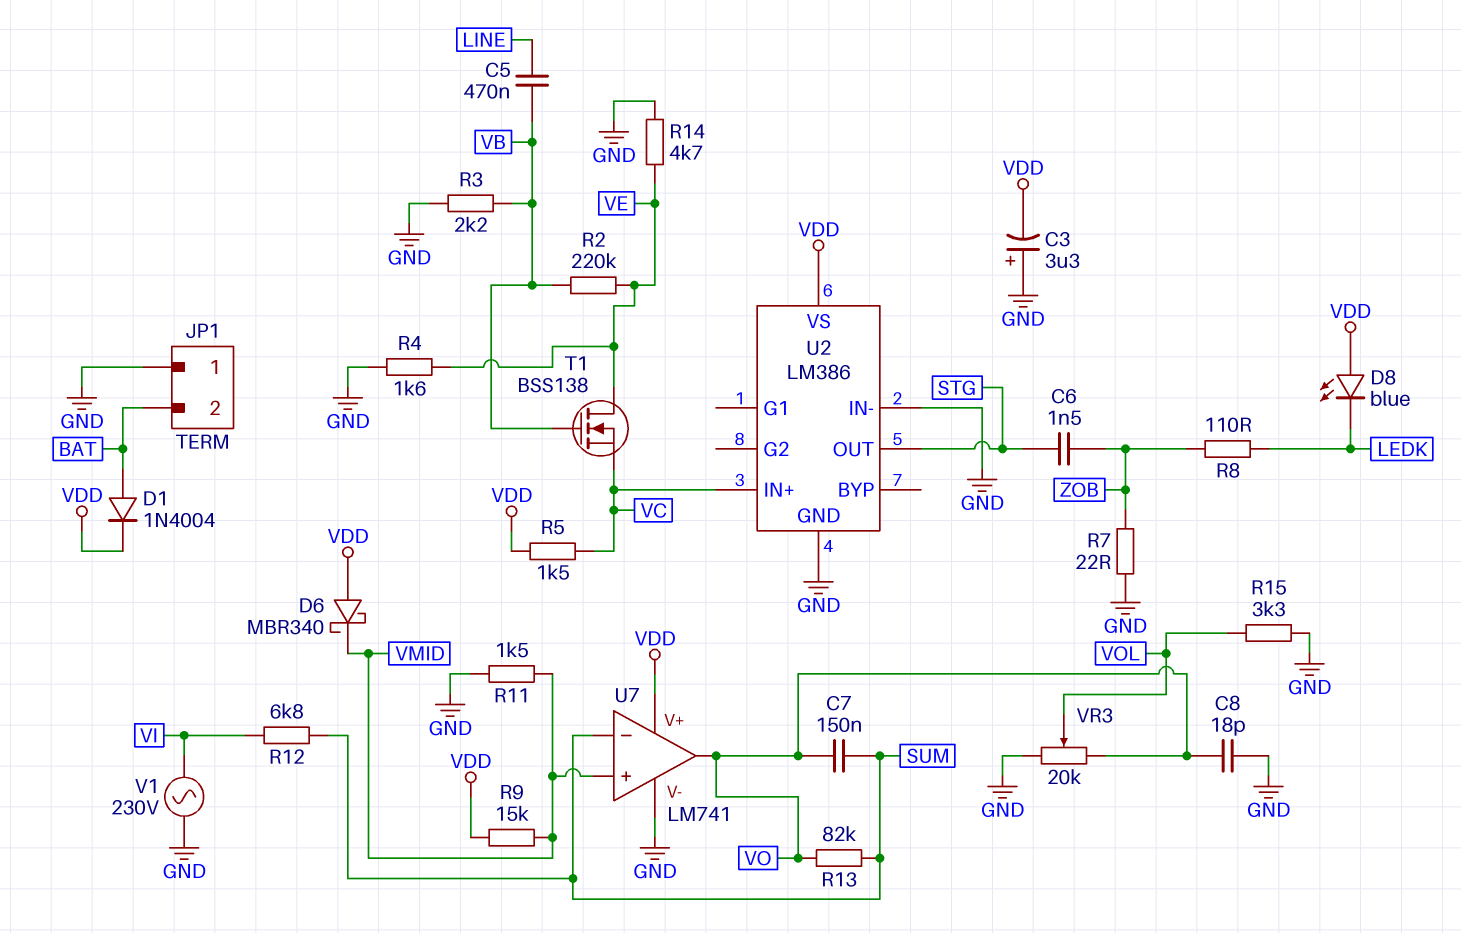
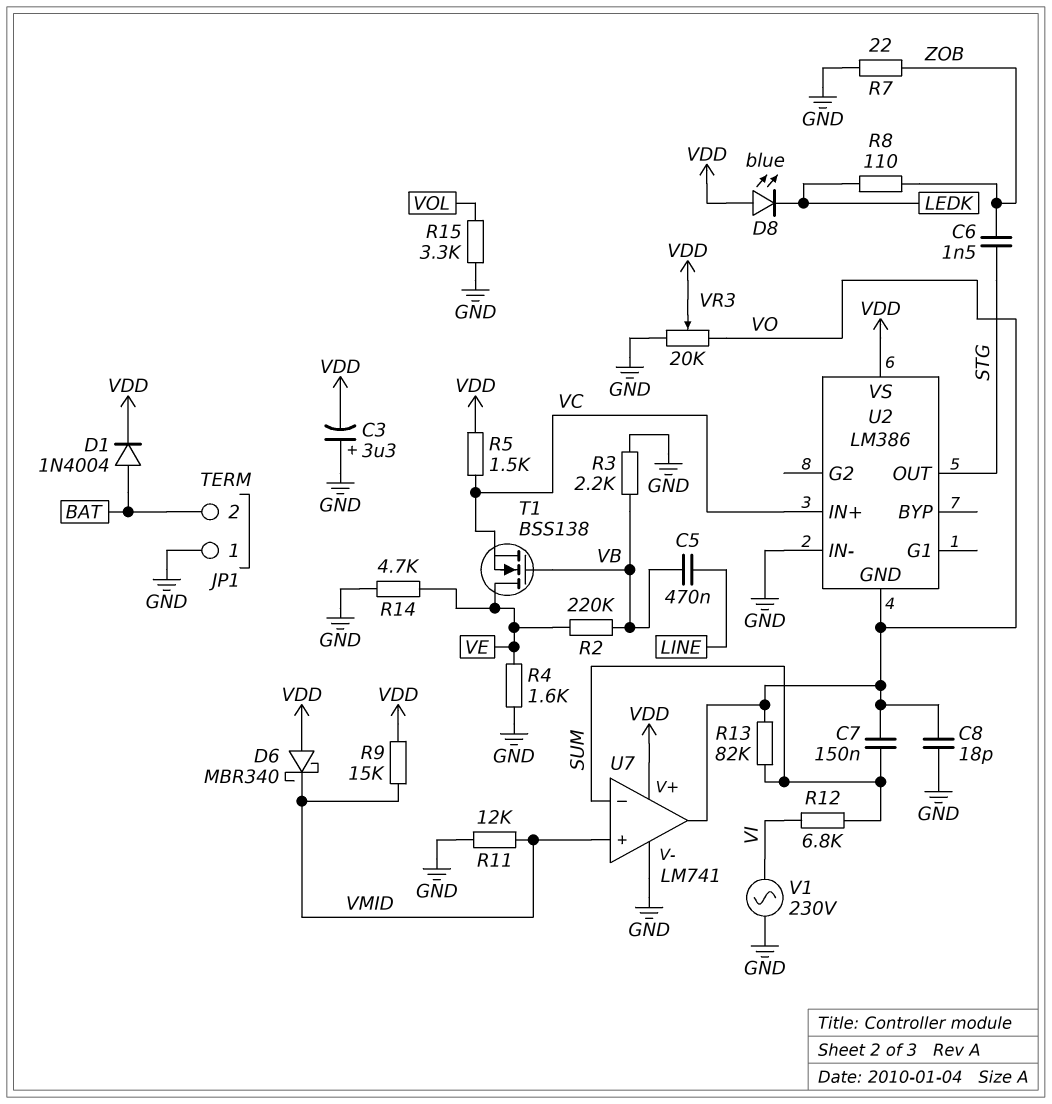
R11: 1.5k (GND, VMID) -> 12k (GND, VMID)
U2 pin GND: GND -> VO
VR3: 20k (GND, VO, wiper VOL) -> 20k (GND, VO, wiper VDD)

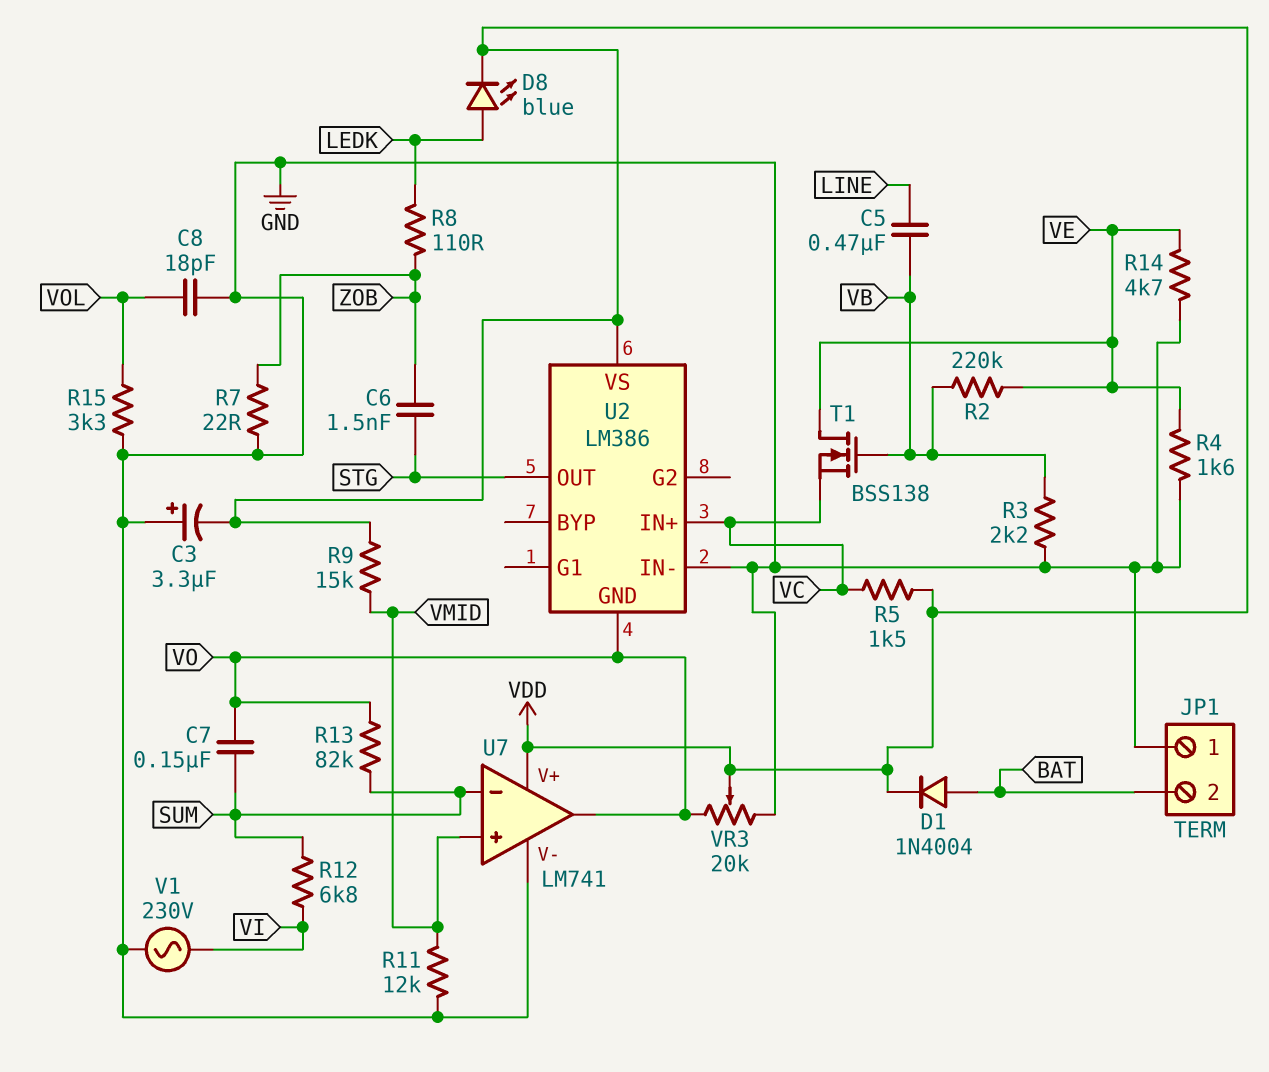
C8: 18pF (GND, VO) -> 18pF (GND, VOL)
D6: schottky MBR340 (A VDD, K VMID) -> none
D8: LED blue (A VDD, K LEDK) -> LED blue (A LEDK, K VDD)

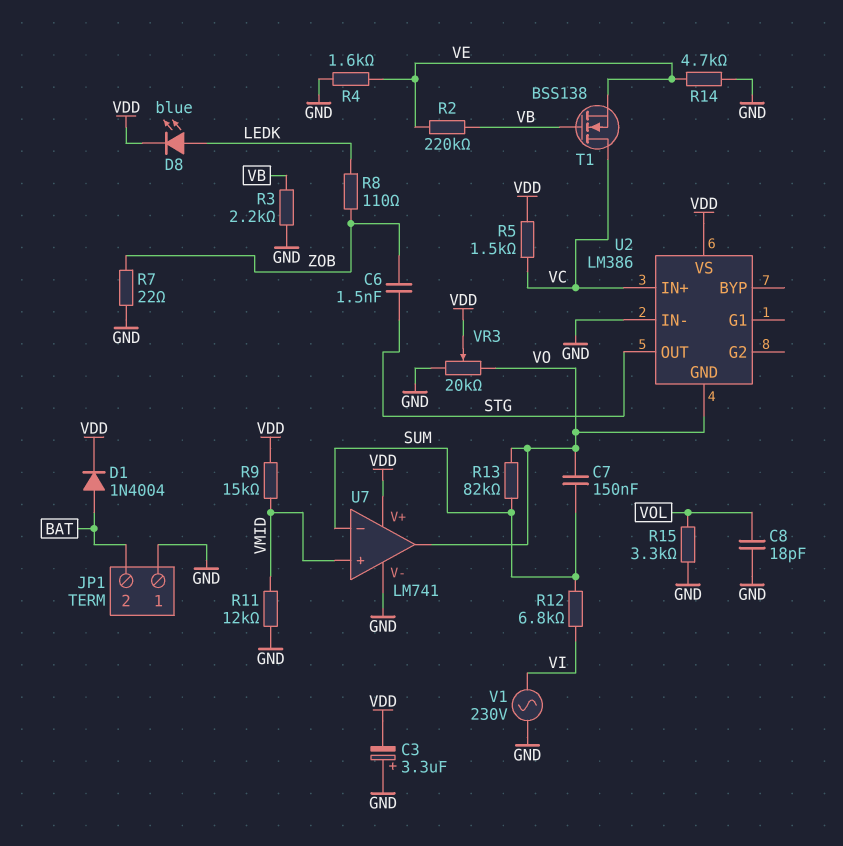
C5: 470nF (LINE, VB) -> none
T1: NMOS BSS138 (G VB, D VE, S VC) -> NMOS BSS138 (G VB, D VC, S VE)

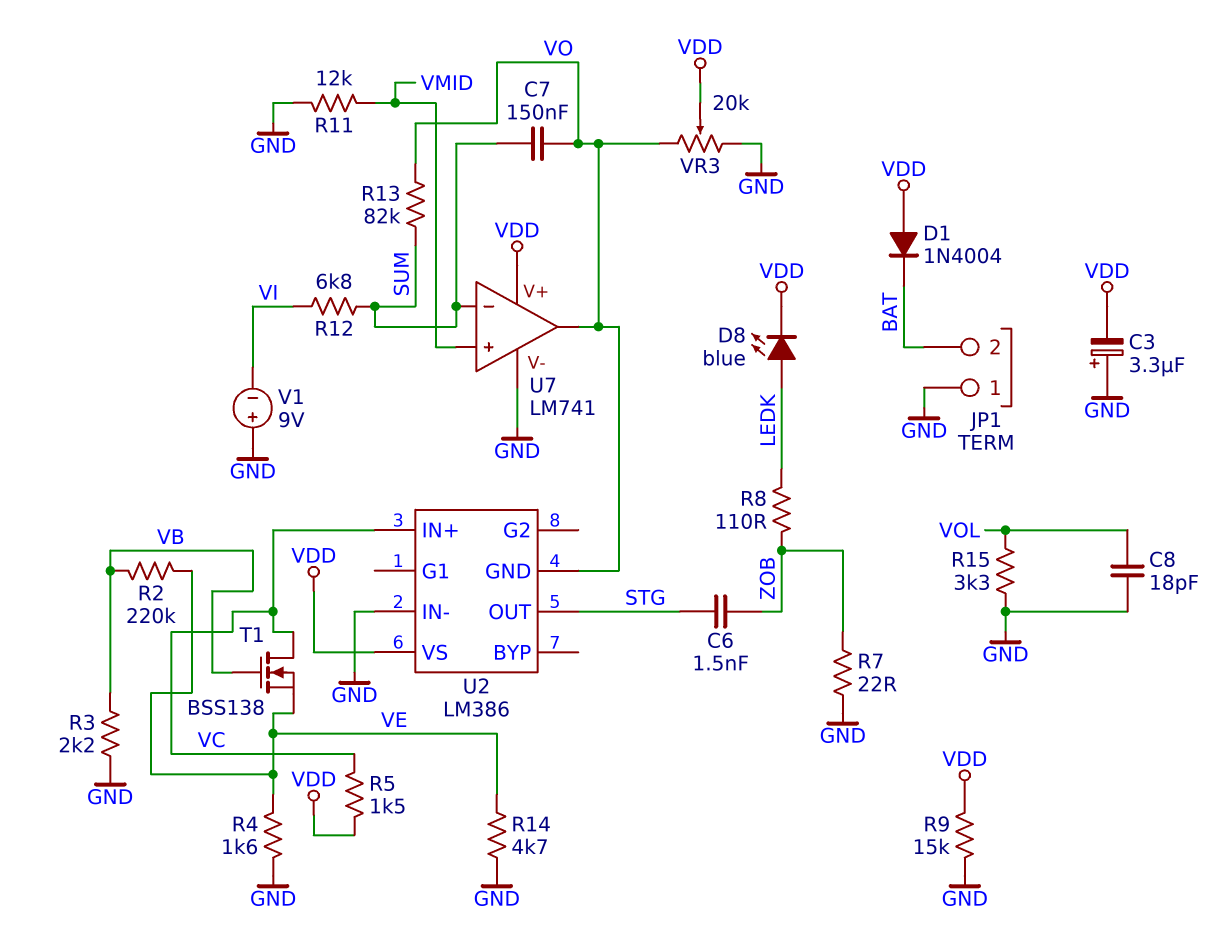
D1: diode 1N4004 (A BAT, K VDD) -> diode 1N4004 (A VDD, K BAT)
R9: 15k (VDD, VMID) -> 15k (GND, VDD)
V1: AC 230V (GND, VI) -> 9V (plus GND, minus VI)

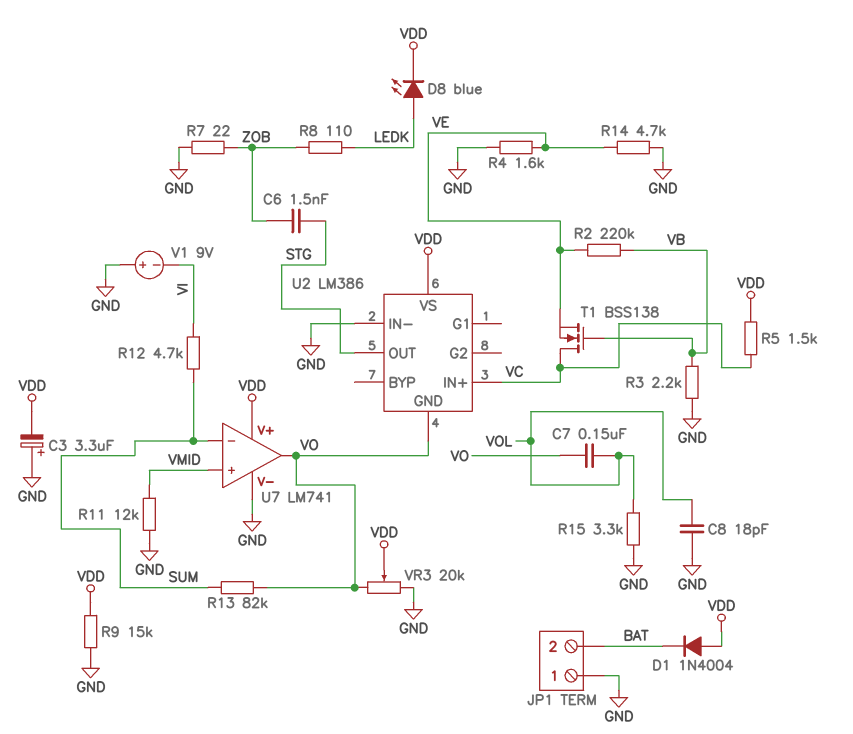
C7: 150nF (SUM, VO) -> 150nF (VO, VOL)
R12: 6.8k (SUM, VI) -> 4.7k (SUM, VI)

